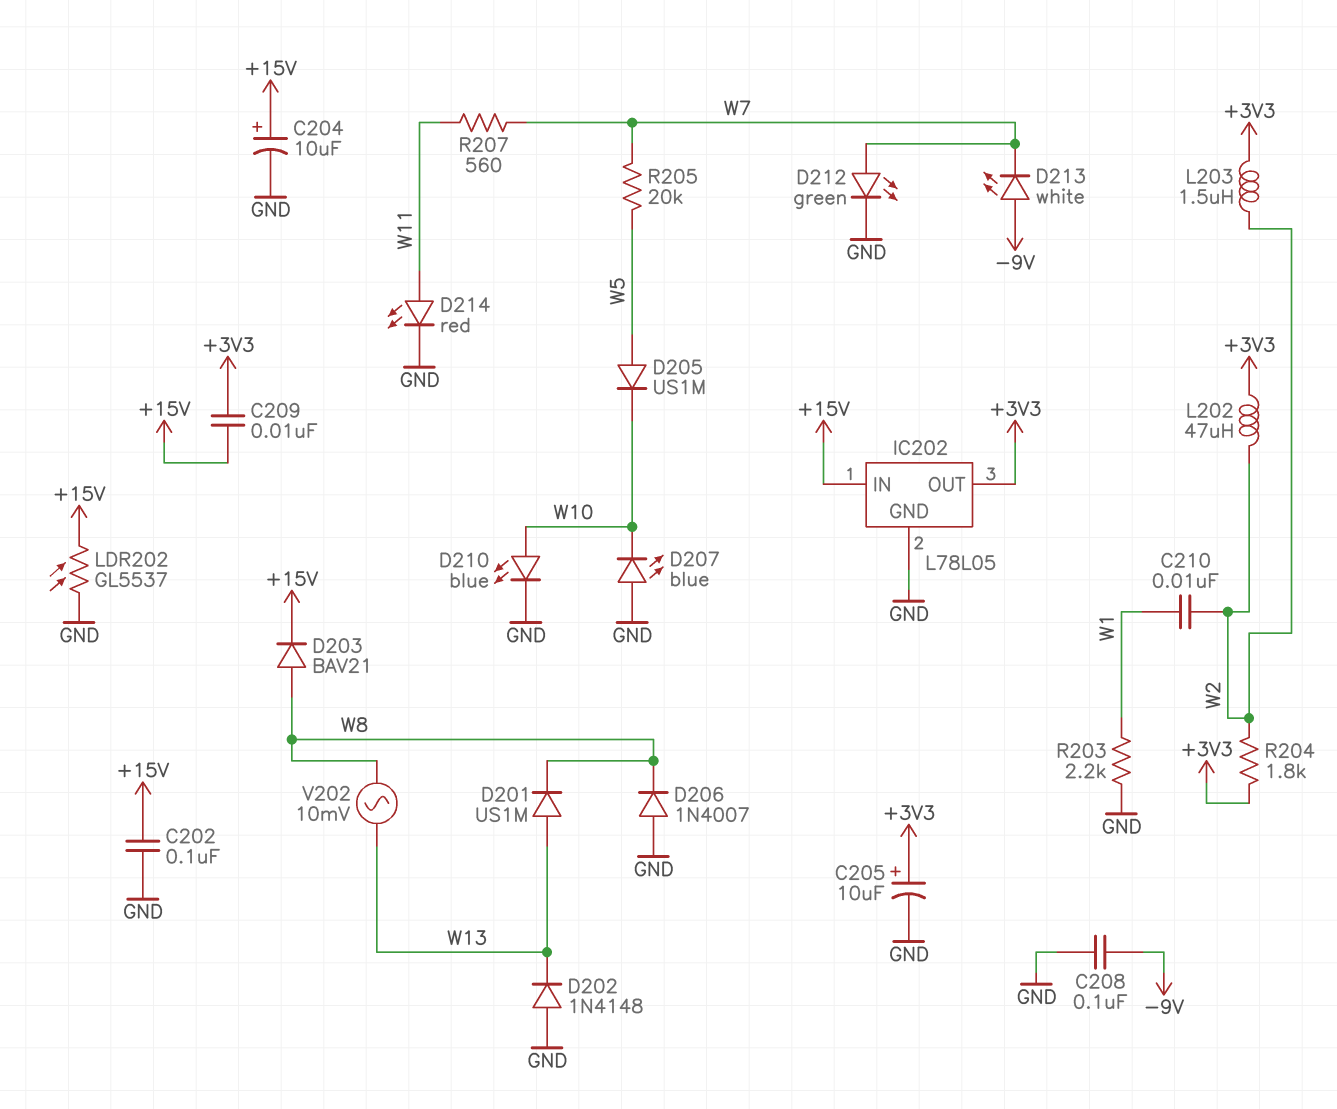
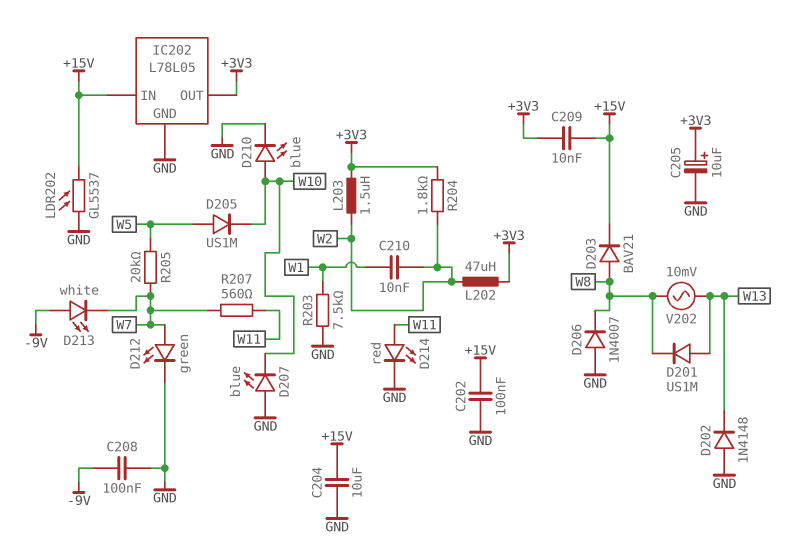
C204: 10uF (plus +15V, minus GND) -> 10uF (+15V, GND)
R203: 2.2k (GND, W1) -> 7.5k (GND, W1)

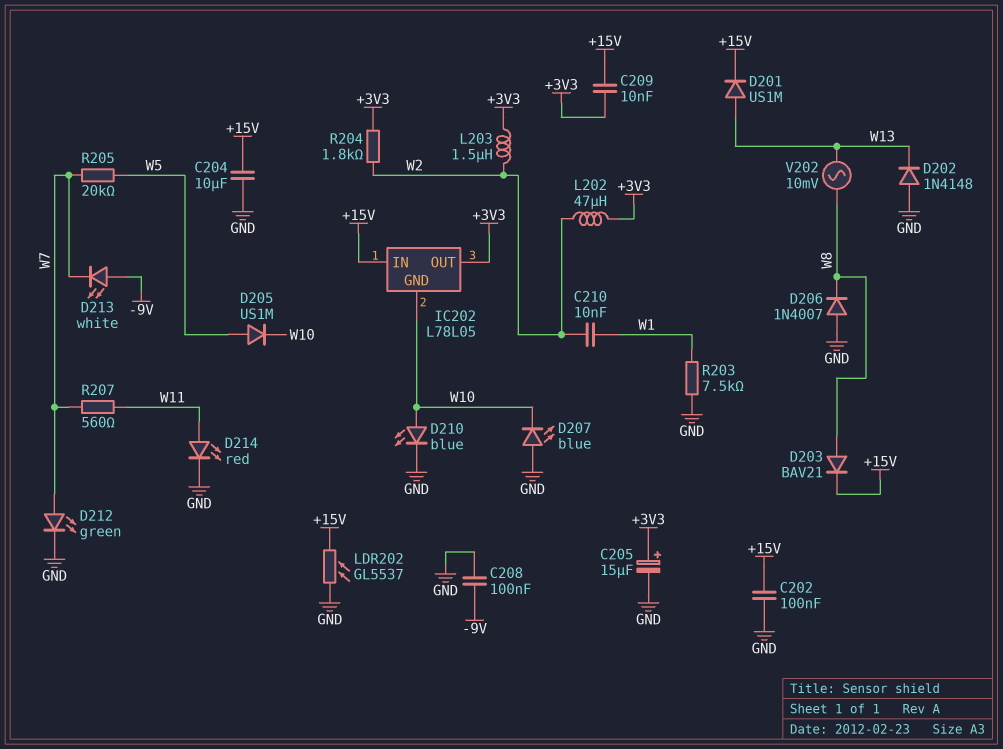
C205: 10uF (plus +3V3, minus GND) -> 15uF (plus +3V3, minus GND)
D201: diode US1M (A W13, K W8) -> diode US1M (A W13, K +15V)
IC202 pin GND: GND -> W10

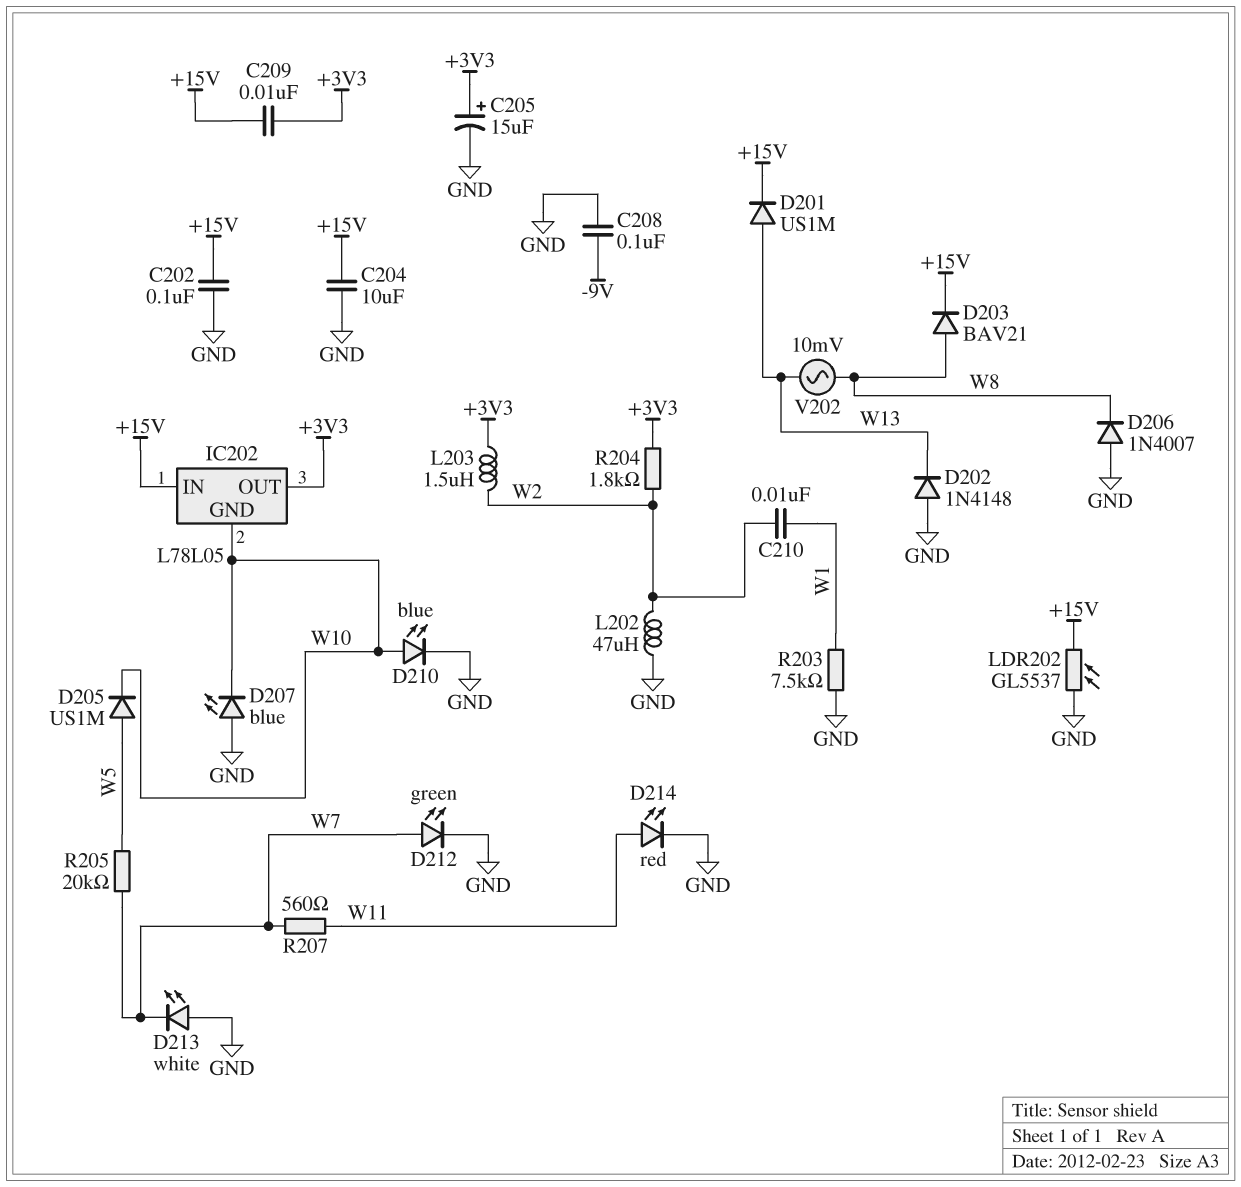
D213: LED white (A -9V, K W7) -> LED white (A GND, K W7)
L202: 47uH (+3V3, W2) -> 47uH (GND, W2)

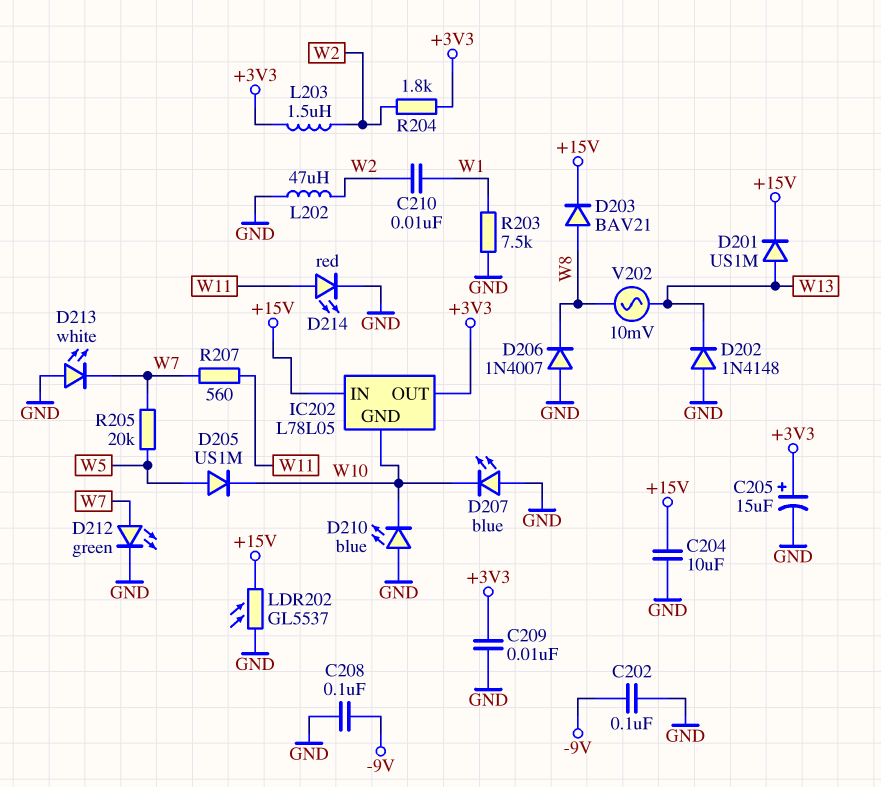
C202: 100nF (+15V, GND) -> 100nF (-9V, GND)
C209: 10nF (+3V3, +15V) -> 10nF (+3V3, GND)
D210: LED blue (A W10, K GND) -> LED blue (A GND, K W10)

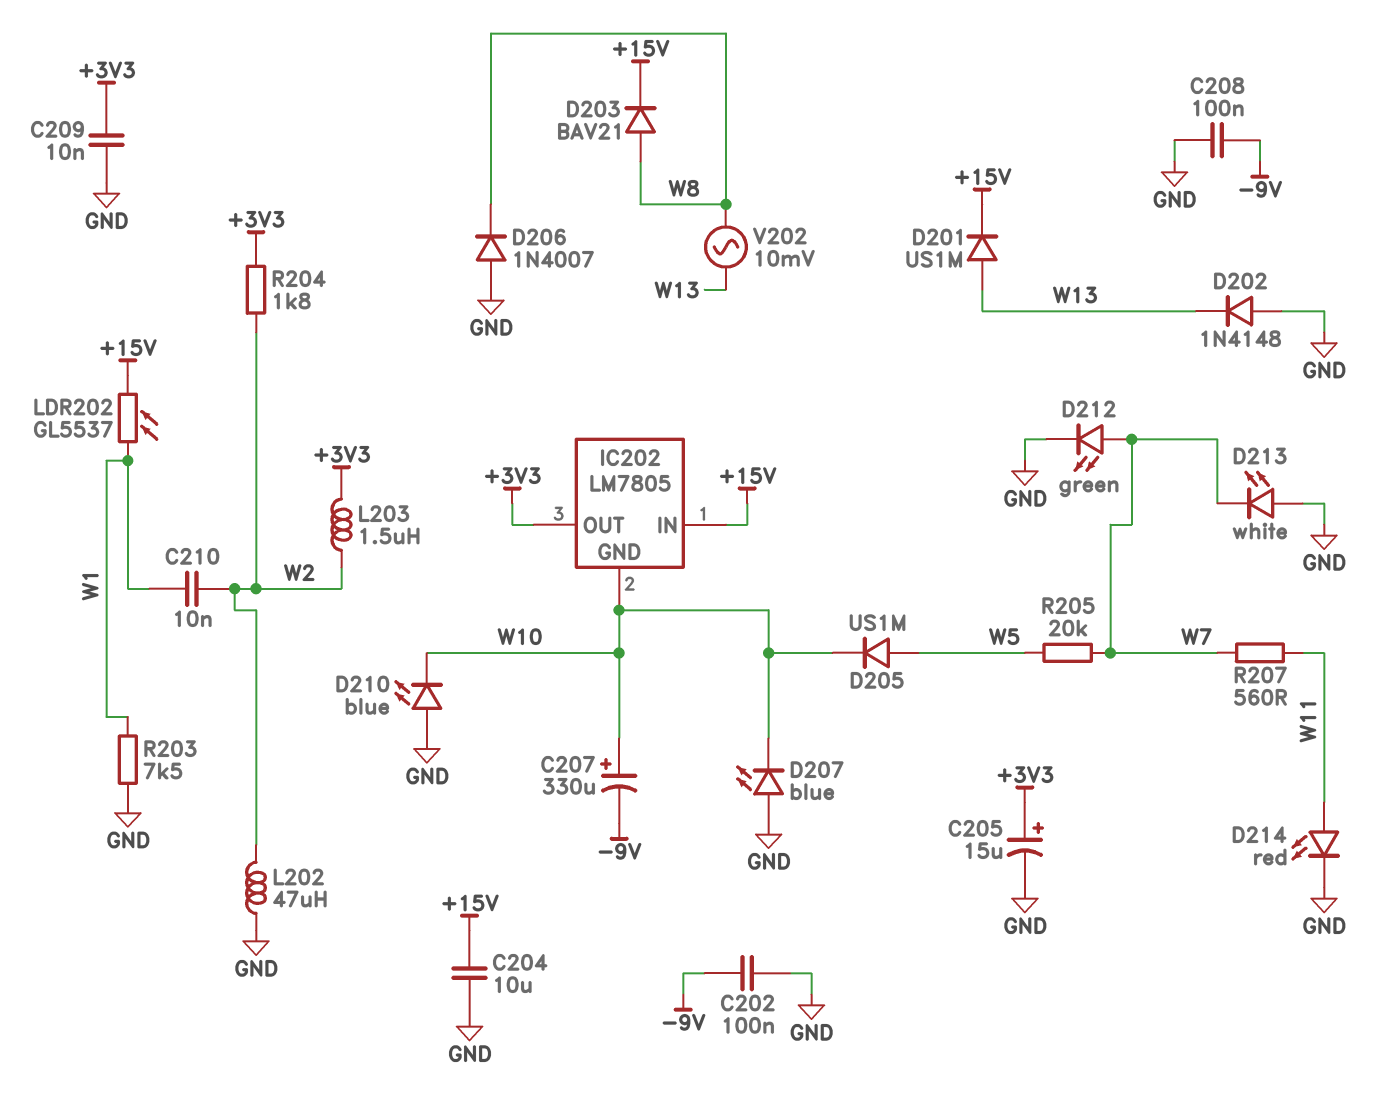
C207: none -> 330uF (plus W10, minus -9V)
IC202: L78L05 -> LM7805
LDR202: GL5537 (+15V, GND) -> GL5537 (+15V, W1)

